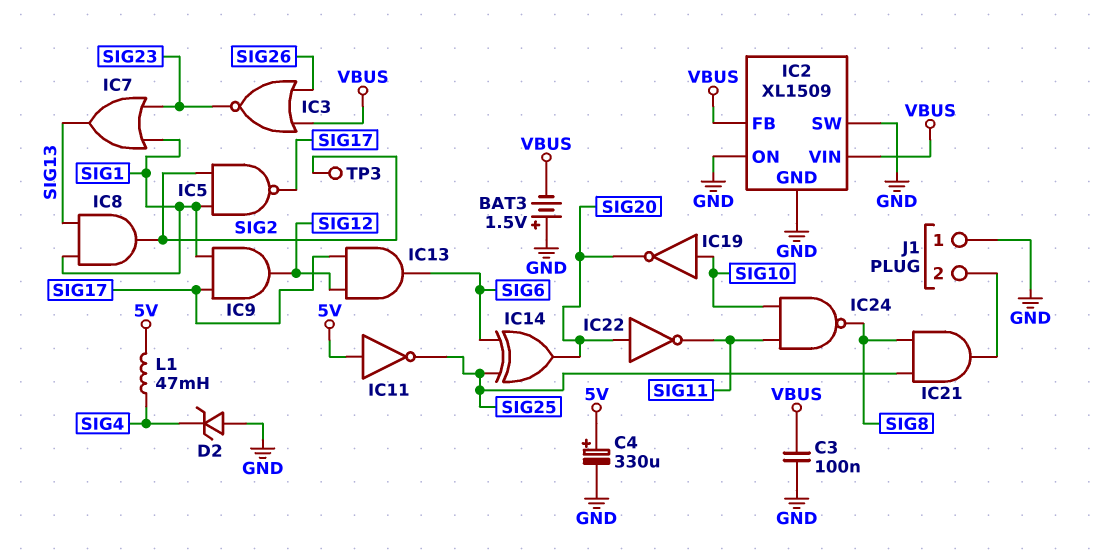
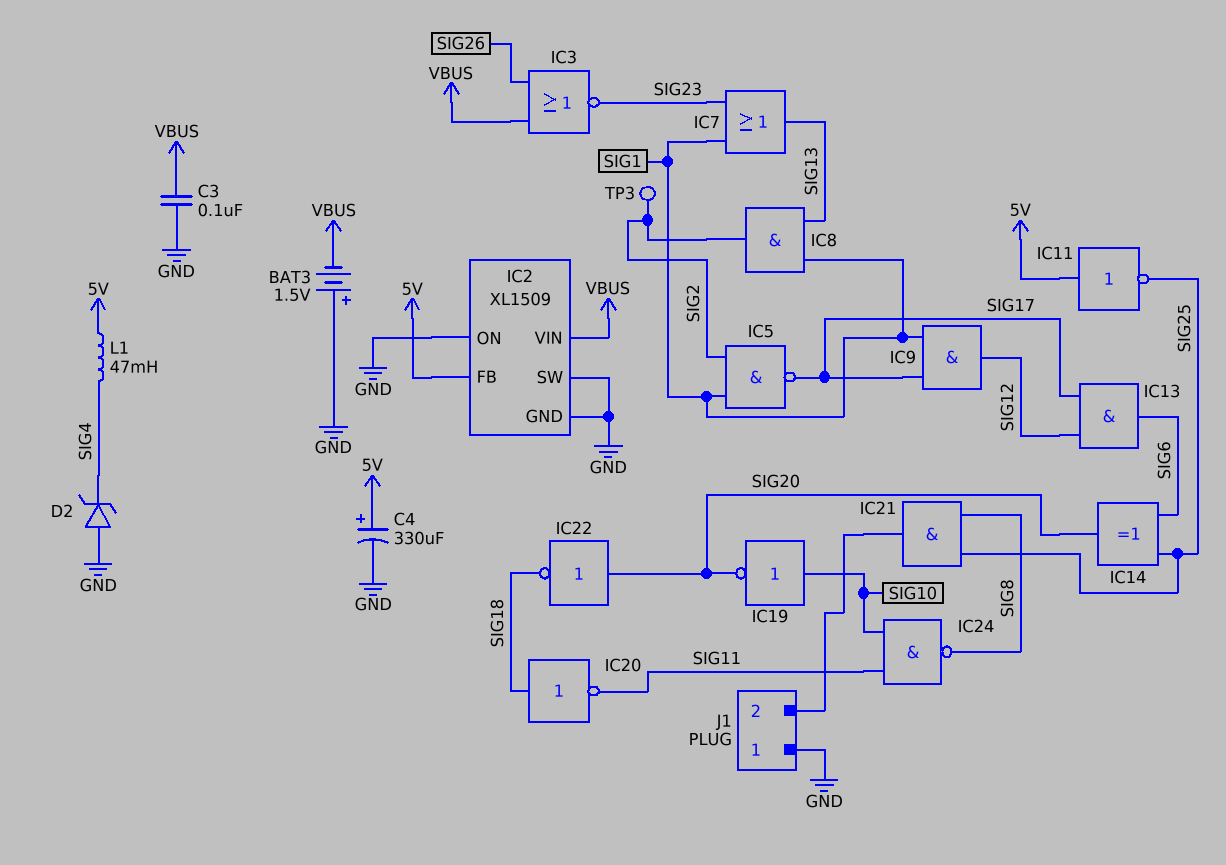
IC2 pin FB: VBUS -> 5V
IC20: none -> NOT (in SIG18, out SIG11)
IC22: NOT (in SIG20, out SIG11) -> NOT (in SIG20, out SIG18)

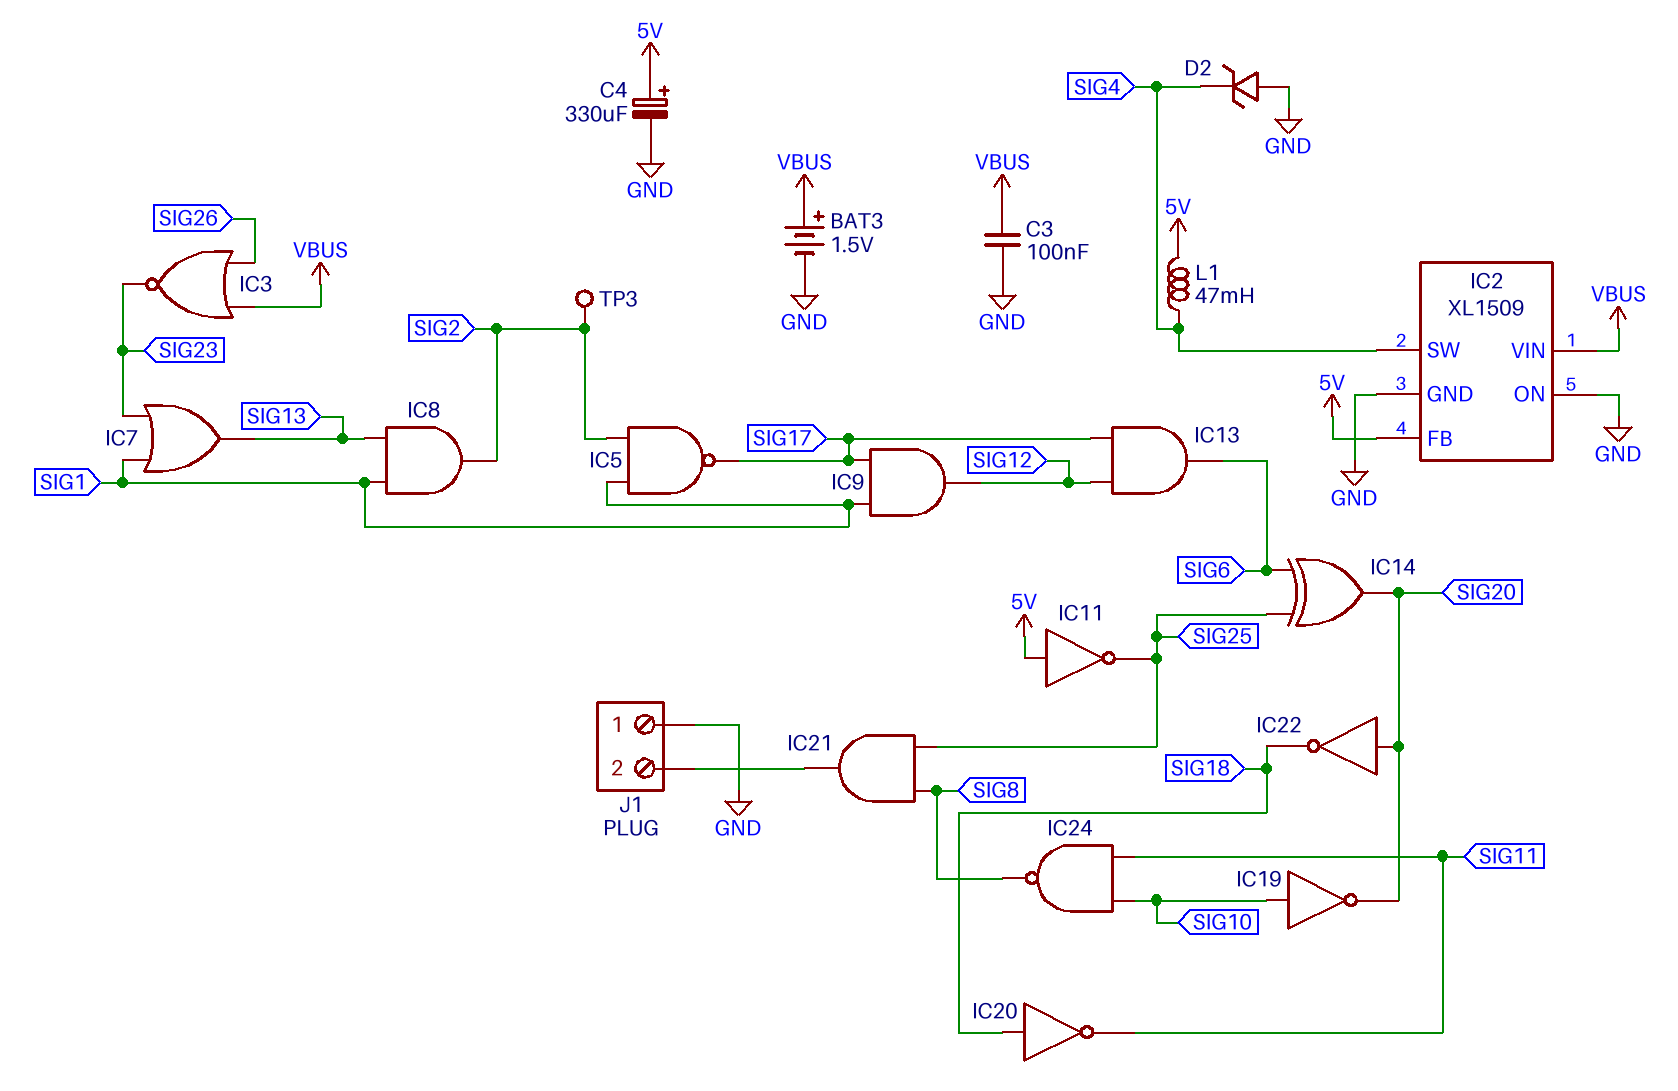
BAT3: 1.5V (plus GND, minus VBUS) -> 1.5V (plus VBUS, minus GND)
IC2 pin SW: GND -> SIG4

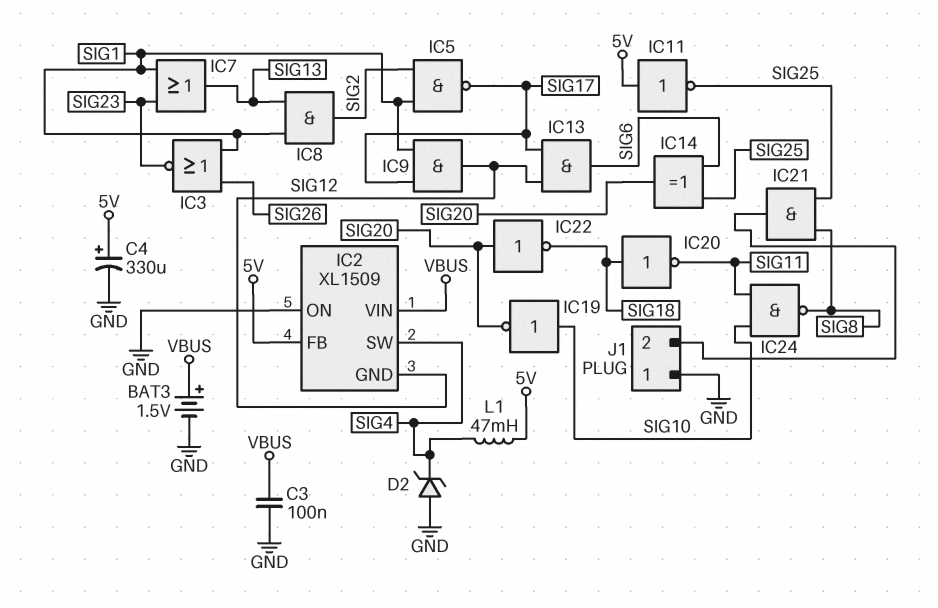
IC2 pin GND: GND -> SIG12
IC3: NOR (in SIG26, in VBUS, out SIG23) -> NOR (in SIG1, in SIG26, out SIG23)
TP3: test point (SIG2) -> none

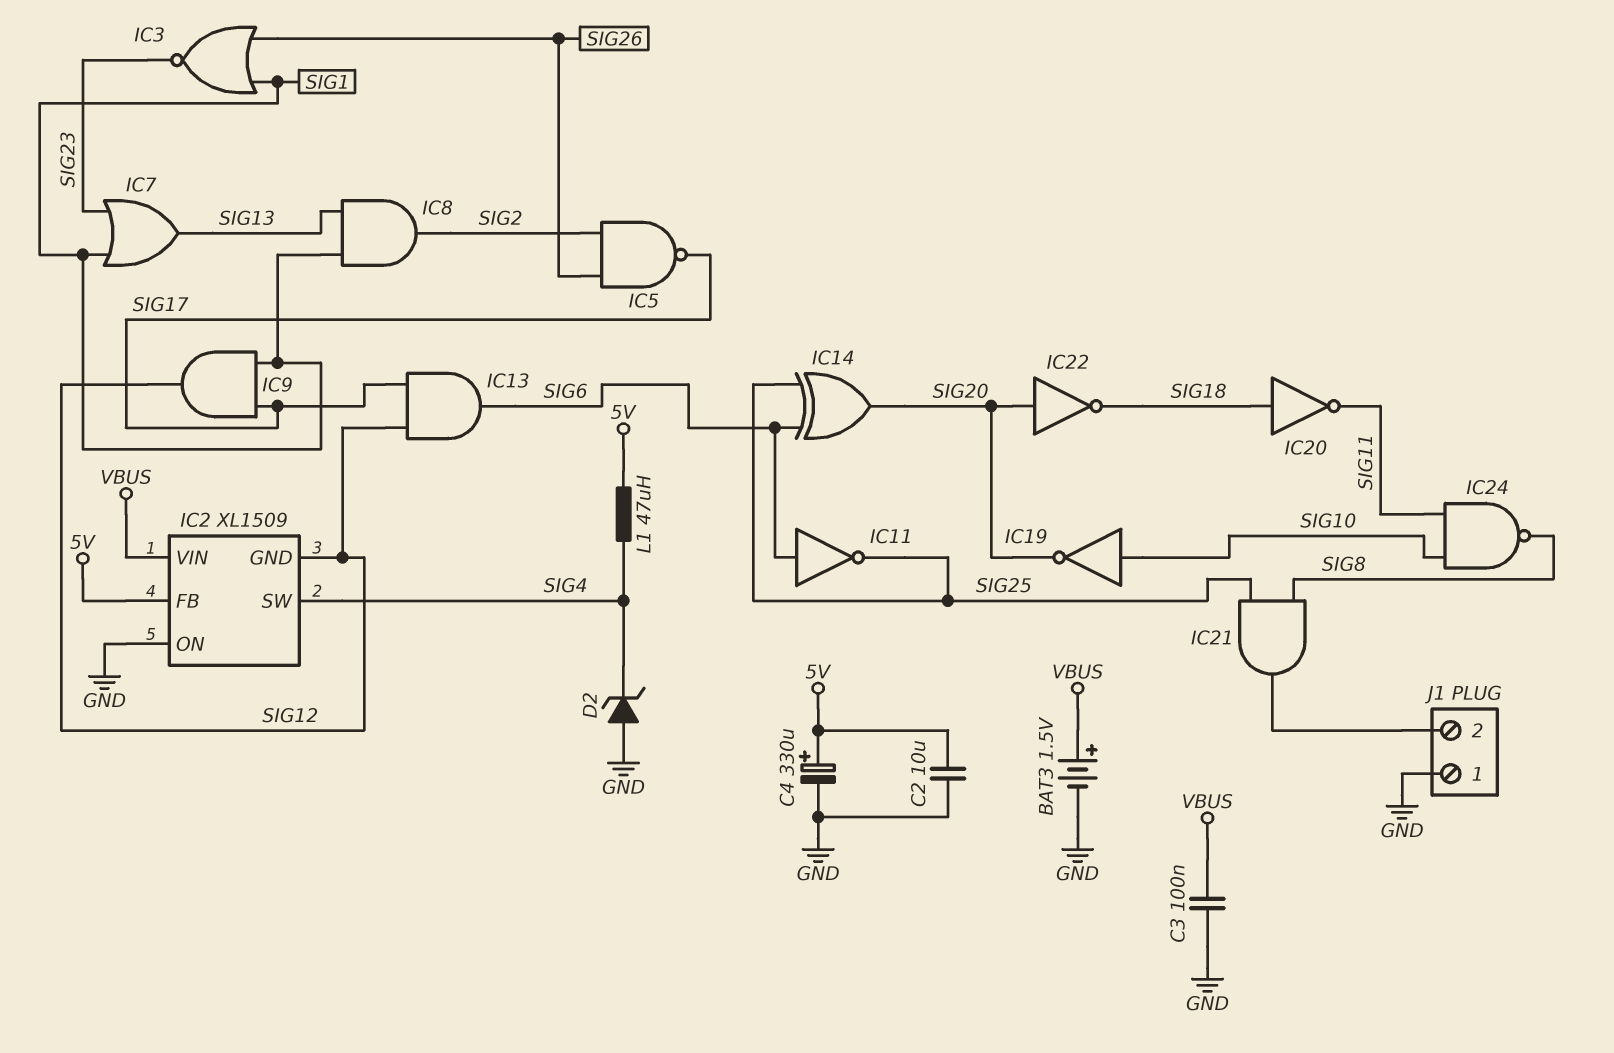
C2: none -> 10uF (5V, GND)
IC5: NAND (in SIG1, in SIG2, out SIG17) -> NAND (in SIG2, in SIG26, out SIG17)
IC11: NOT (in 5V, out SIG25) -> NOT (in SIG6, out SIG25)
L1: 47mH (5V, SIG4) -> 47uH (5V, SIG4)

